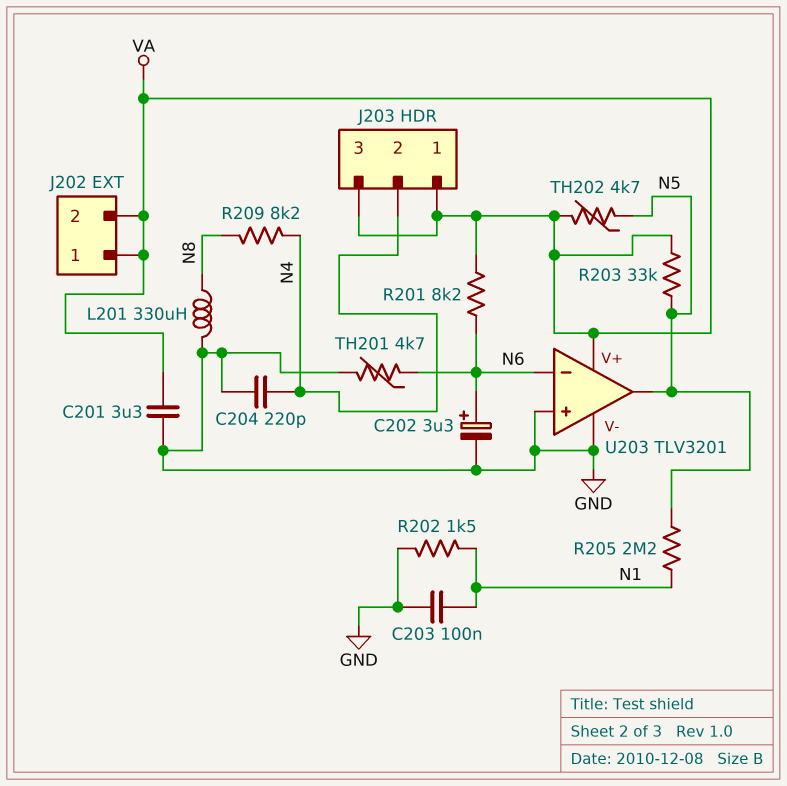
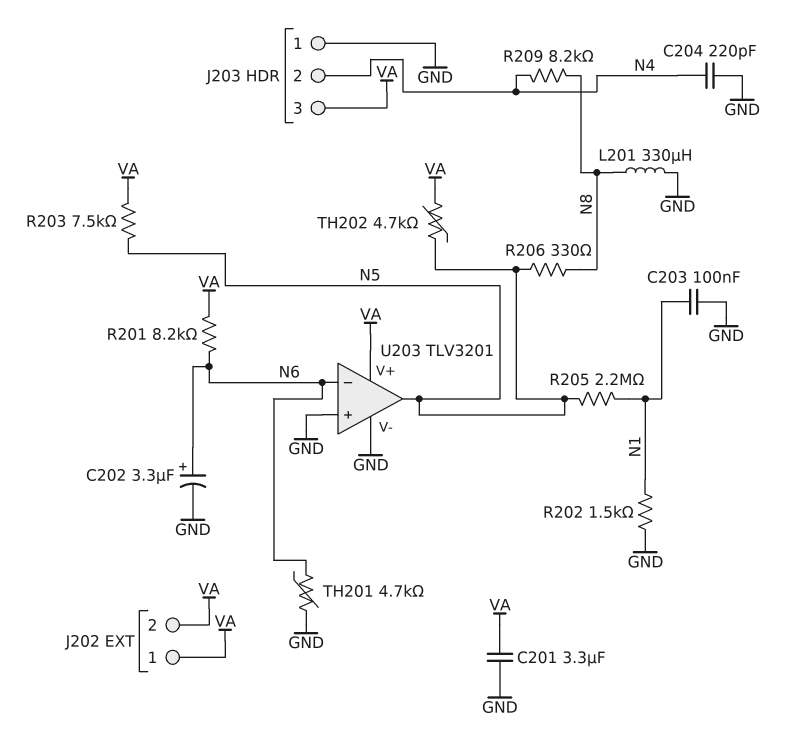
J203 pin 1: VA -> GND
R203: 33k (N5, VA) -> 7.5k (N5, VA)
R206: none -> 330 (N5, N8)

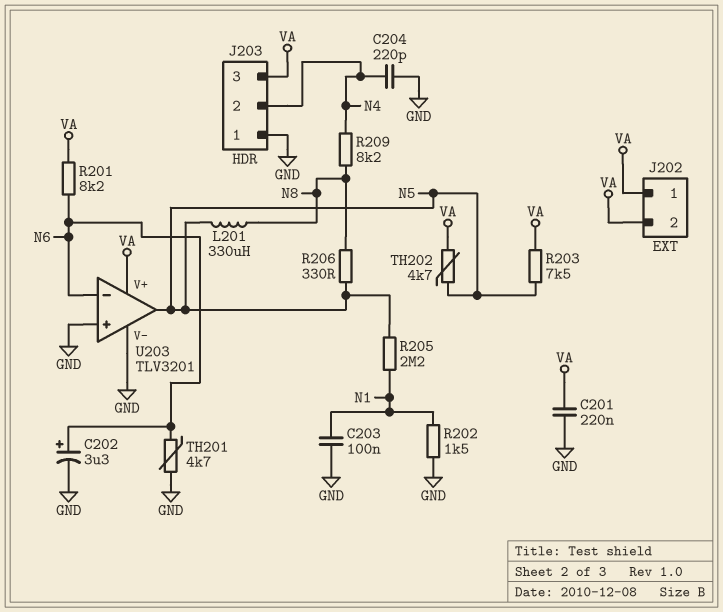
C201: 3.3uF (GND, VA) -> 220nF (GND, VA)
L201: 330uH (GND, N8) -> 330uH (N5, N8)

